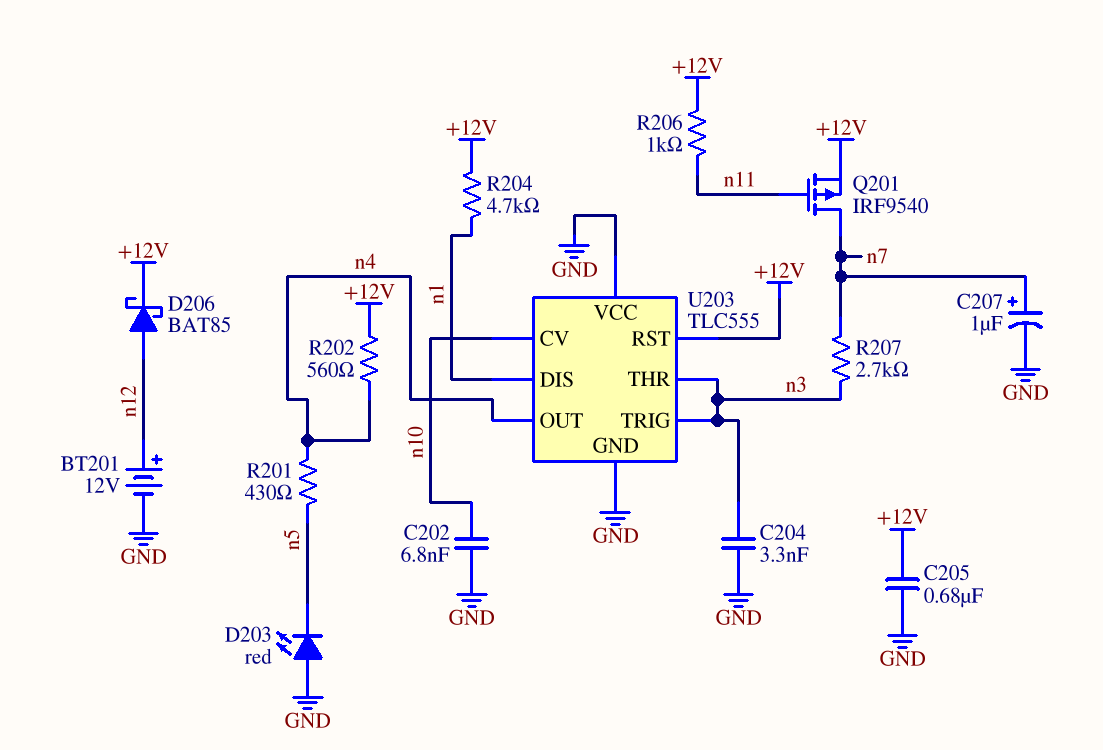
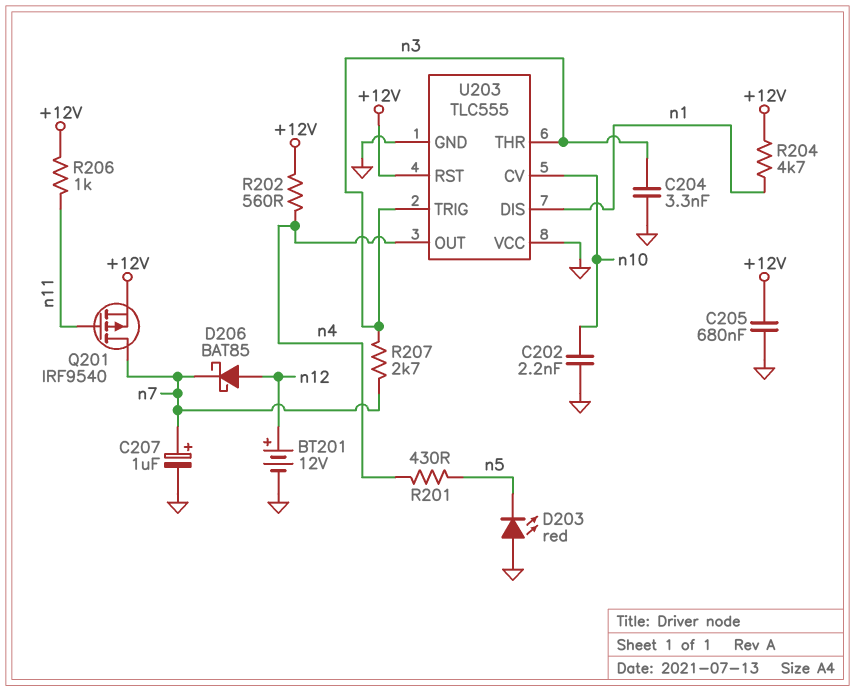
C202: 6.8nF (GND, n10) -> 2.2nF (GND, n10)
D206: schottky BAT85 (A n12, K +12V) -> schottky BAT85 (A n12, K n7)

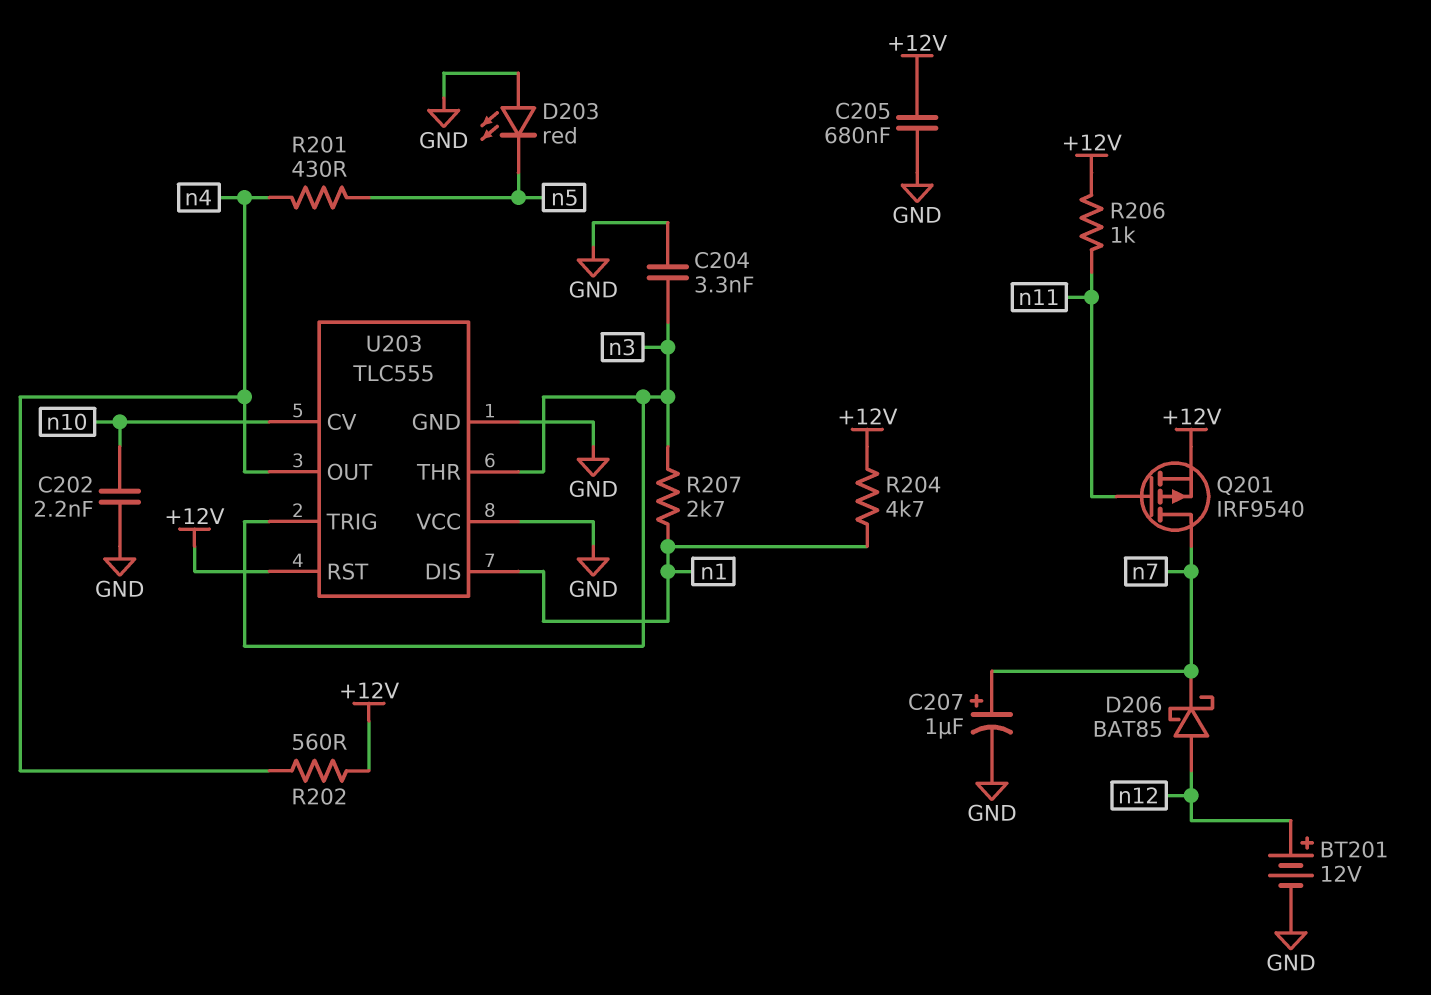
R207: 2.7k (n3, n7) -> 2.7k (n1, n3)

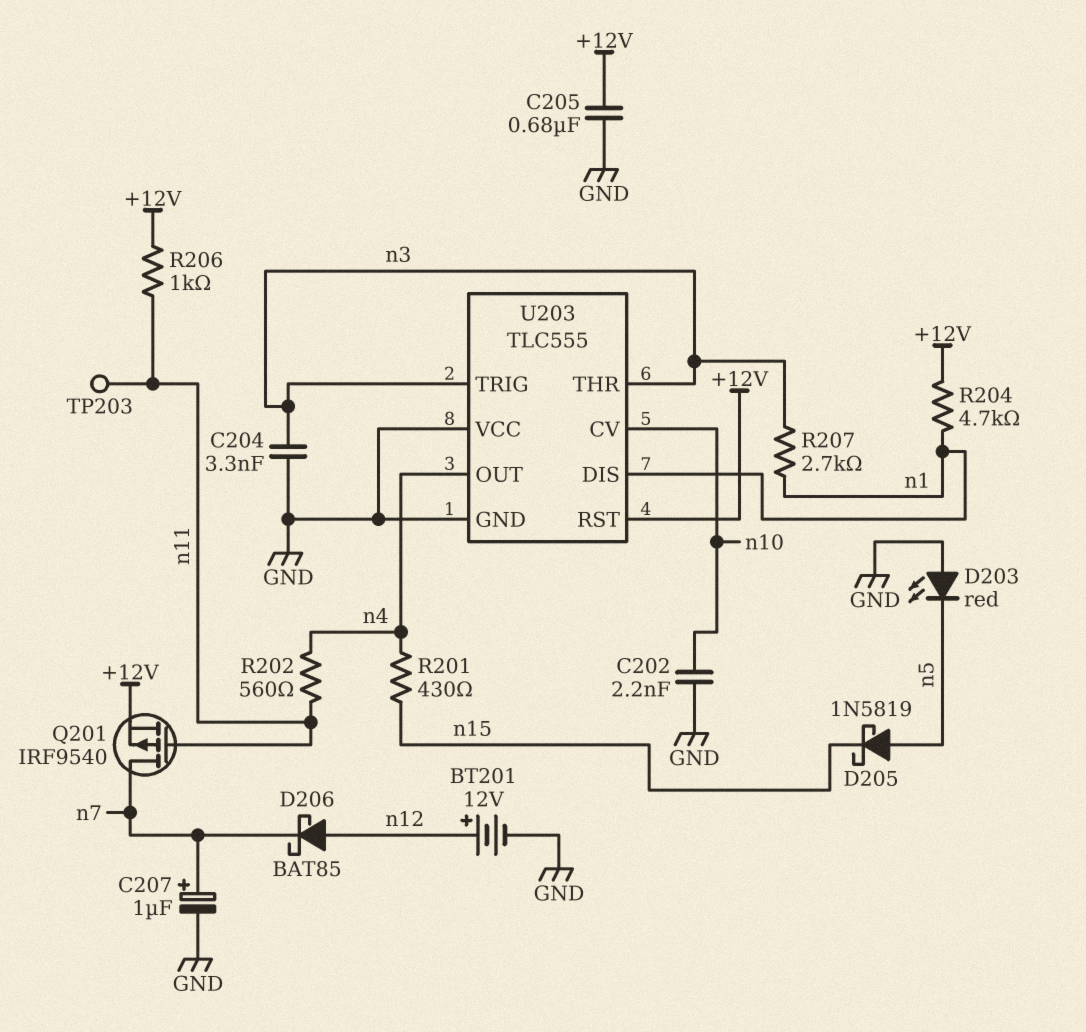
D205: none -> schottky 1N5819 (A n5, K n15)
R201: 430 (n4, n5) -> 430 (n4, n15)
R202: 560 (+12V, n4) -> 560 (n4, n11)
TP203: none -> test point (n11)

